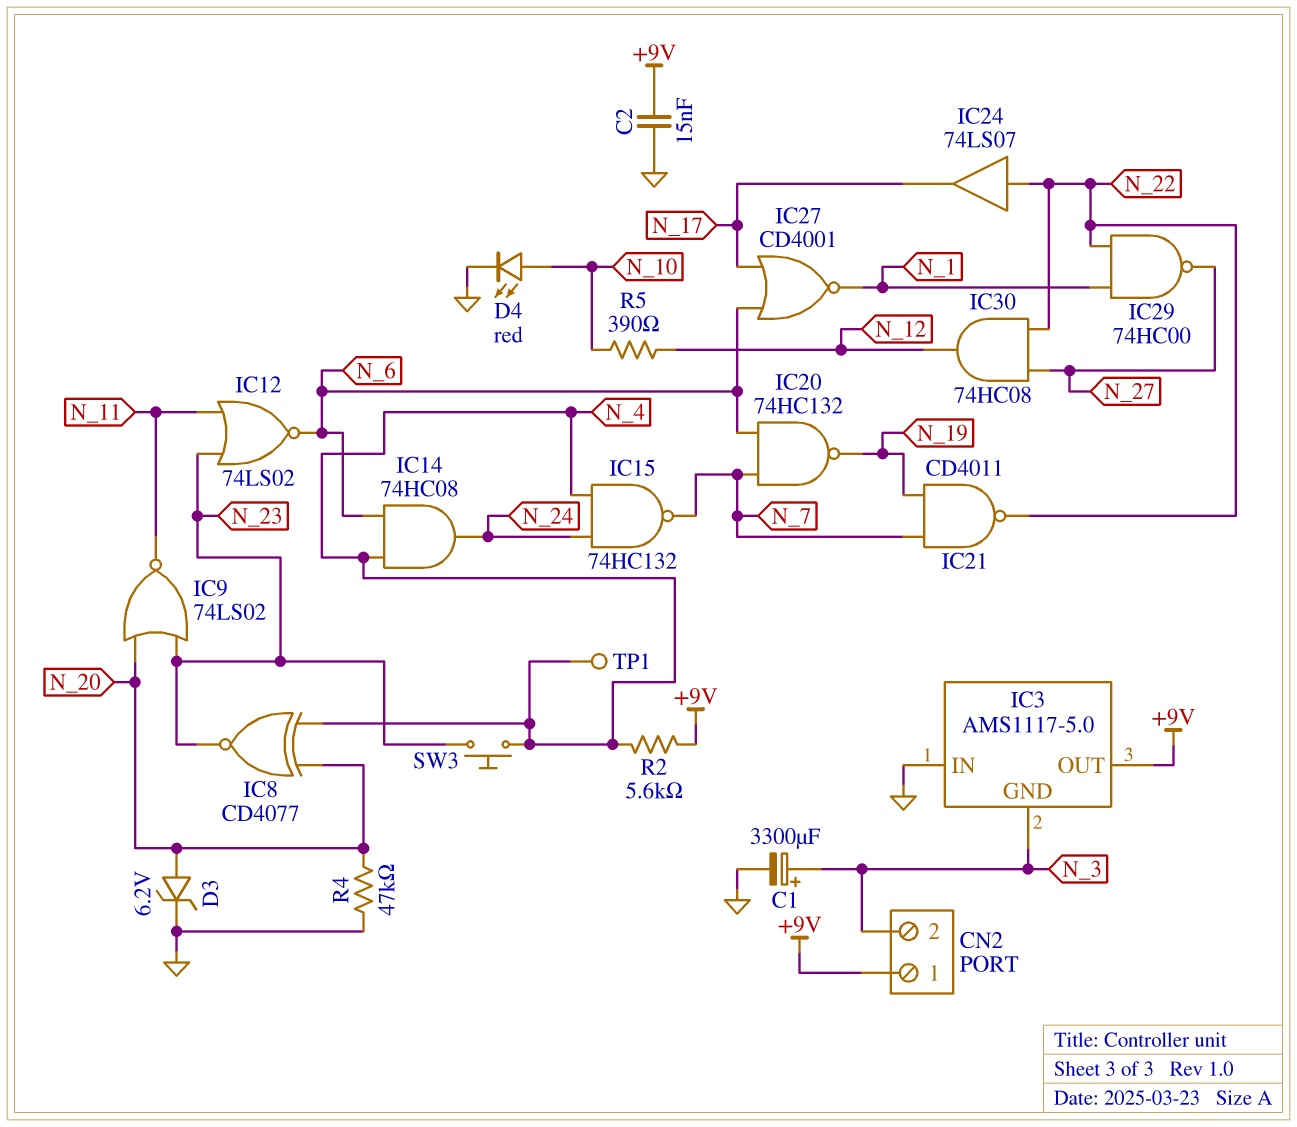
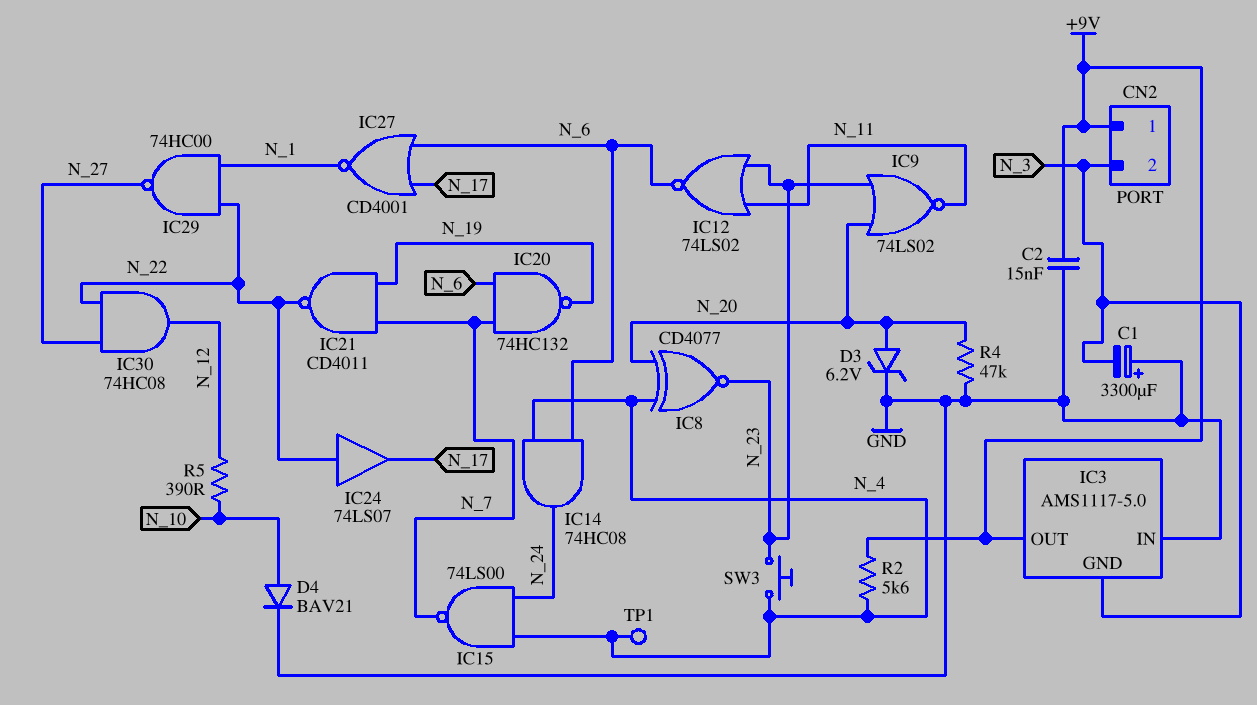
C1: 3300uF (plus N_3, minus GND) -> 3300uF (plus GND, minus N_3)
D4: LED red (A N_10, K GND) -> diode BAV21 (A N_10, K GND)
IC15: NAND 74HC132 (in N_4, in N_24, out N_7) -> NAND 74LS00 (in N_4, in N_24, out N_7)

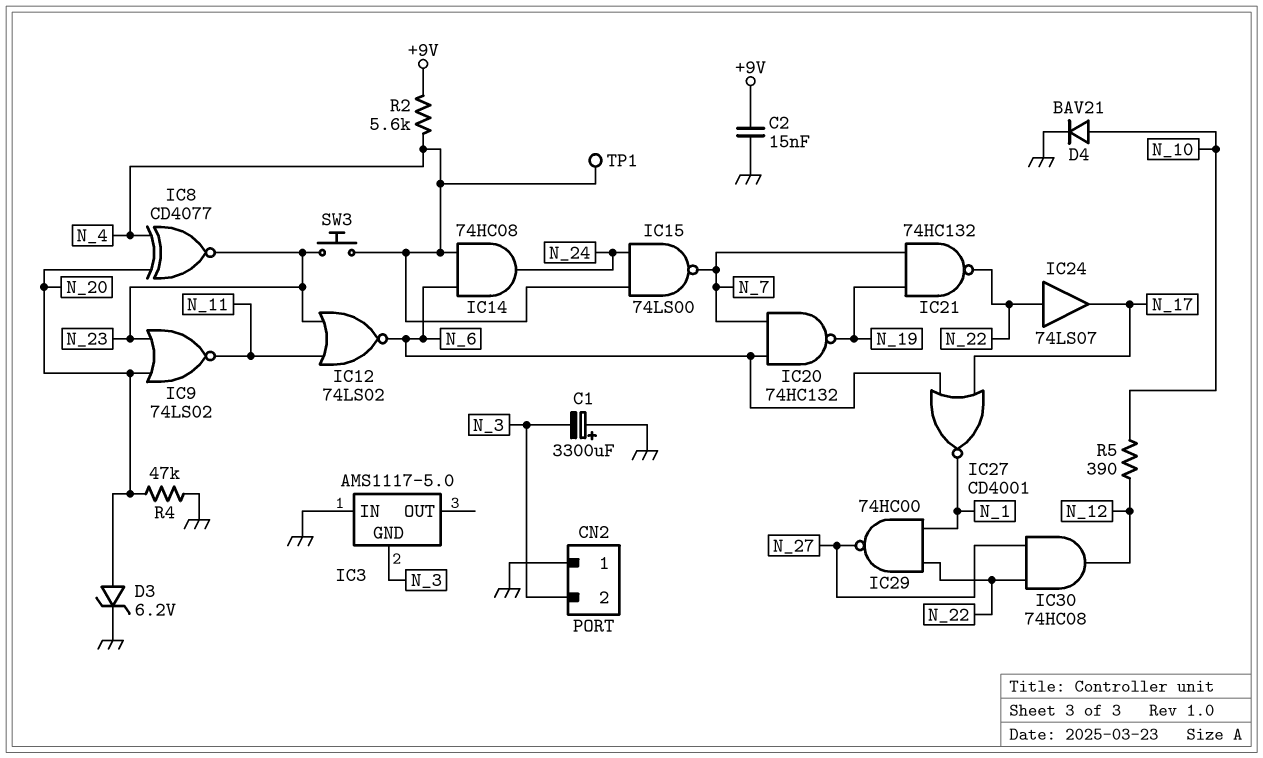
CN2 pin 1: +9V -> GND
IC3 pin OUT: +9V -> none
IC21: NAND CD4011 (in N_7, in N_19, out N_22) -> NAND 74HC132 (in N_7, in N_19, out N_22)

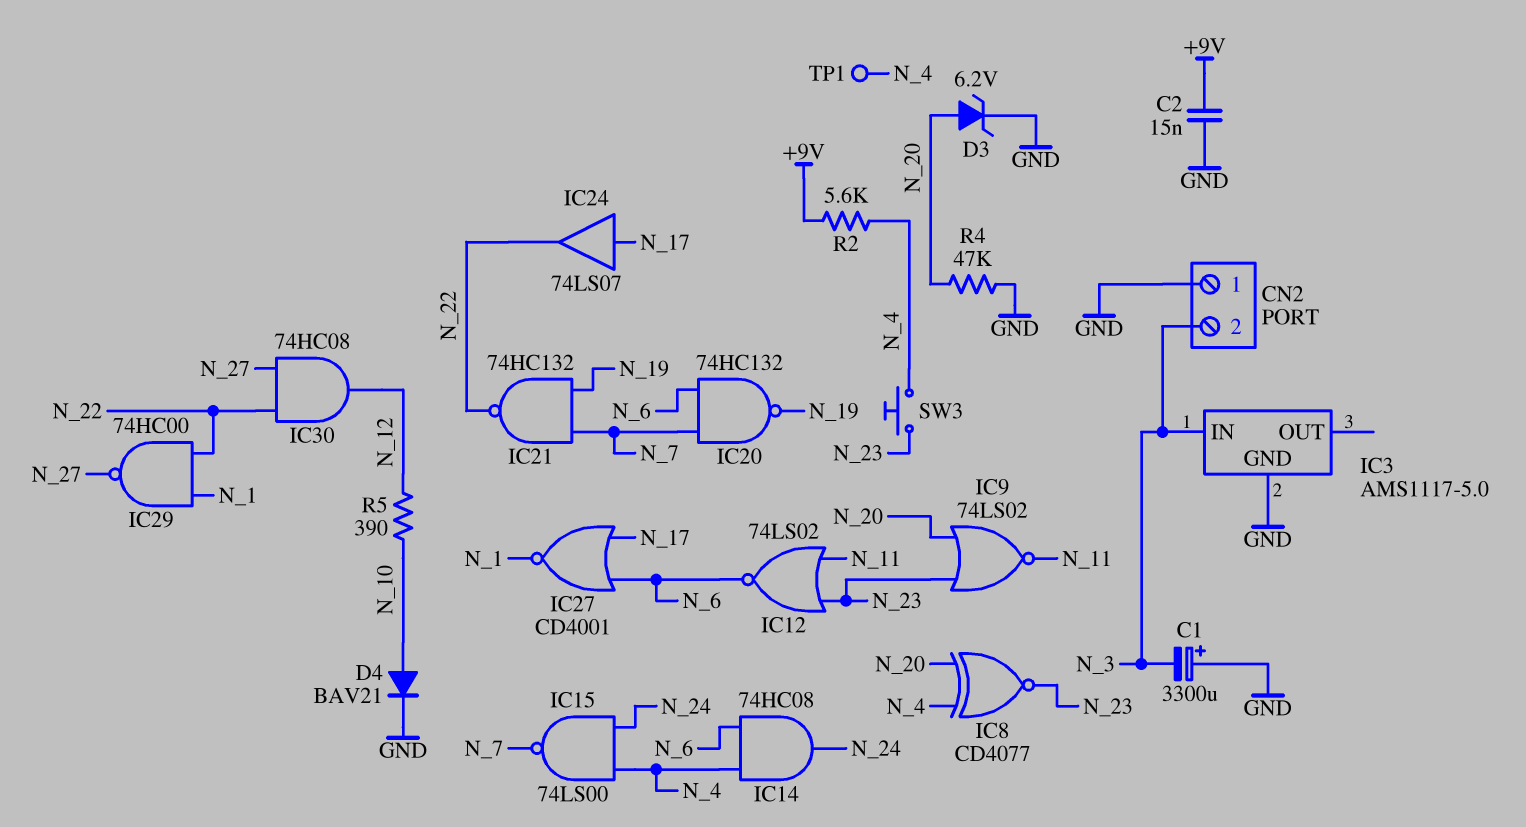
IC3 pin GND: N_3 -> GND
IC3 pin IN: GND -> N_3
IC24: buffer 74LS07 (in N_22, out N_17) -> buffer 74LS07 (in N_17, out N_22)

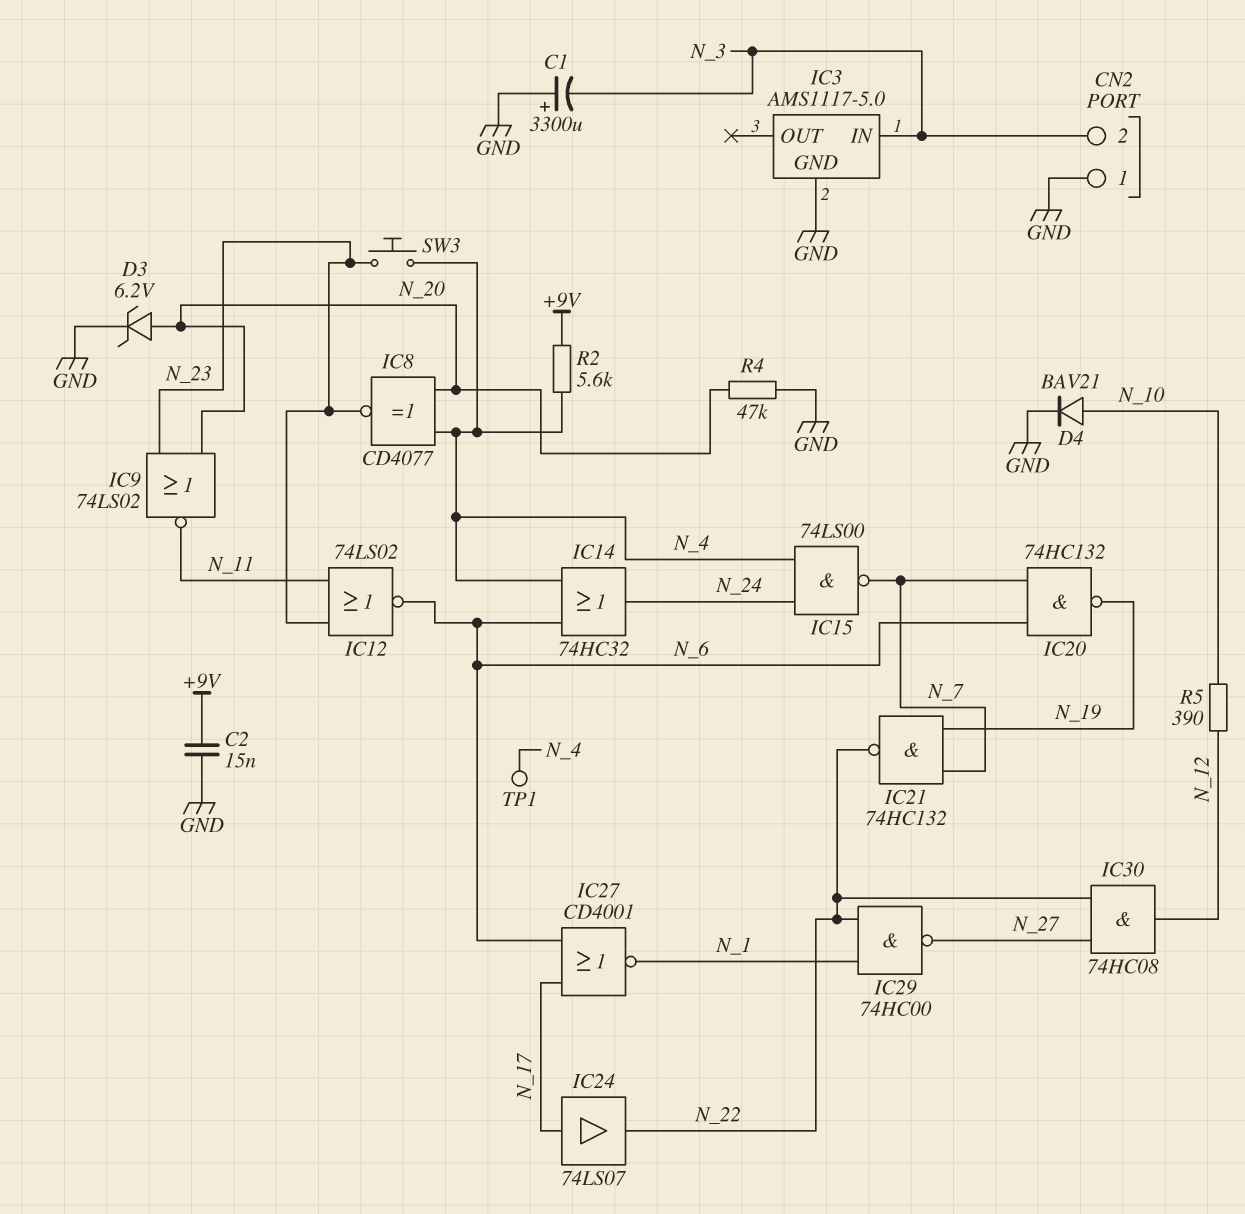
IC14: AND 74HC08 (in N_4, in N_6, out N_24) -> OR 74HC32 (in N_4, in N_6, out N_24)

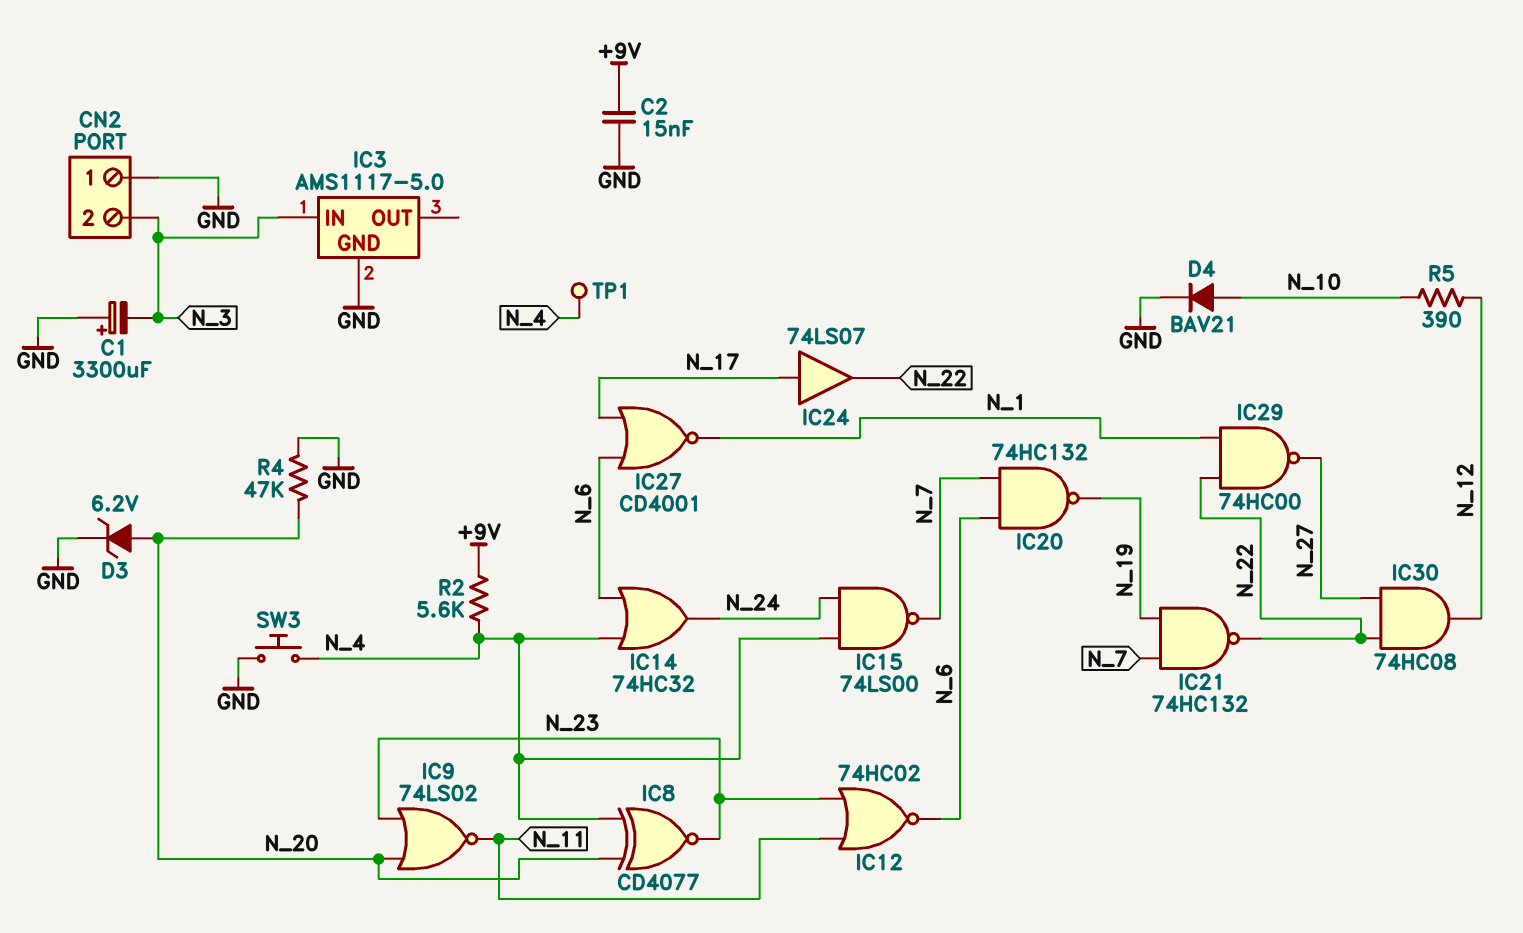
IC12: NOR 74LS02 (in N_11, in N_23, out N_6) -> NOR 74HC02 (in N_11, in N_23, out N_6)
SW3: button (N_4, N_23) -> button (GND, N_4)

